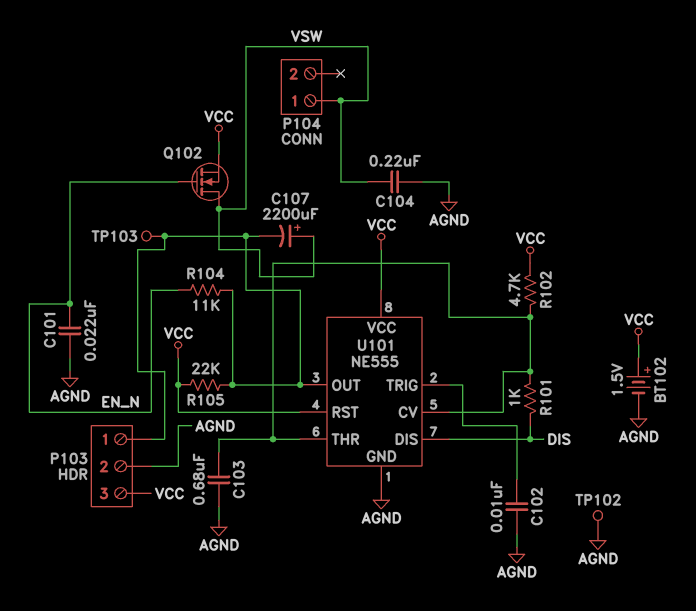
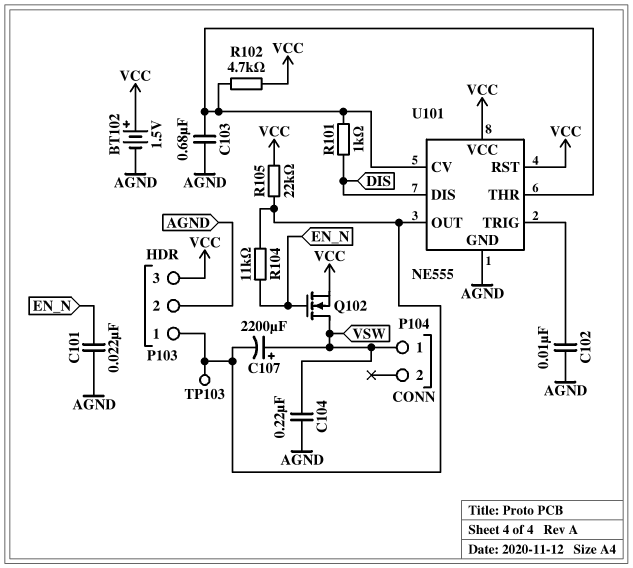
TP102: test point (AGND) -> none

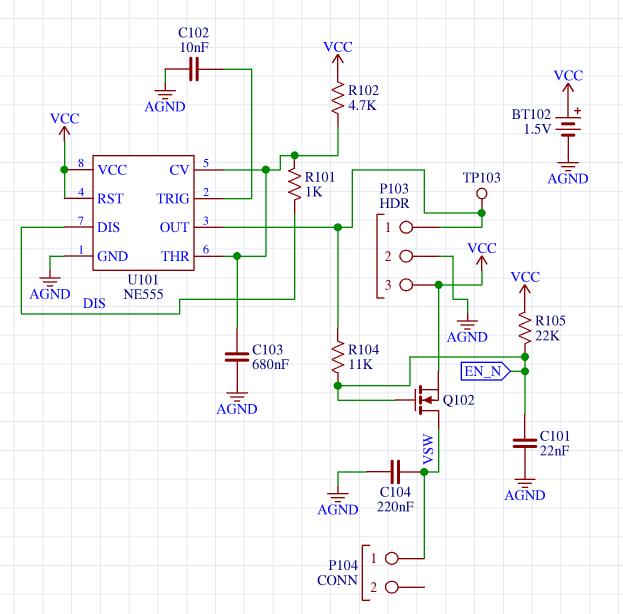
C107: 2200uF (plus VSW, minus P103/1) -> none
R105: 22k (P103/1, VCC) -> 22k (EN_N, VCC)

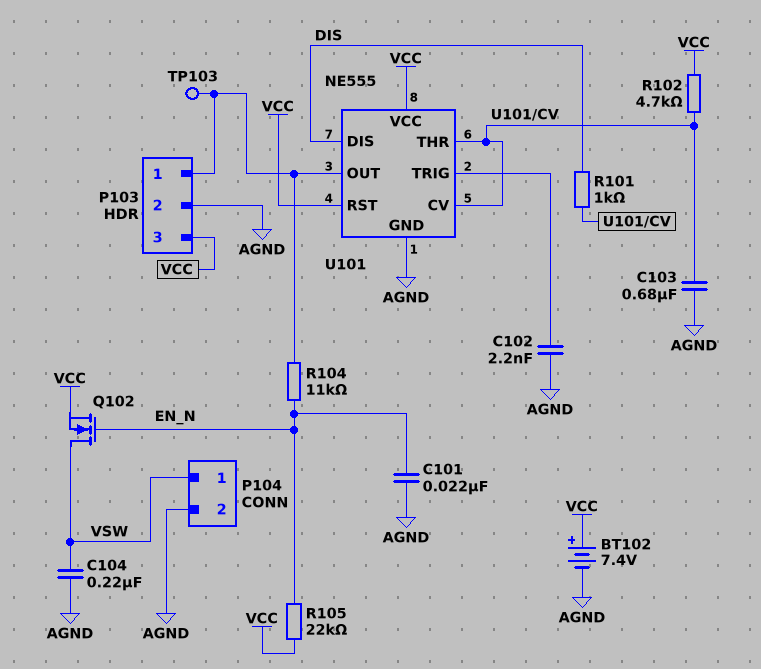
BT102: 1.5V (plus VCC, minus AGND) -> 7.4V (plus VCC, minus AGND)
C102: 10nF (AGND, U101/TRIG) -> 2.2nF (AGND, U101/TRIG)
P104 pin 2: none -> AGND

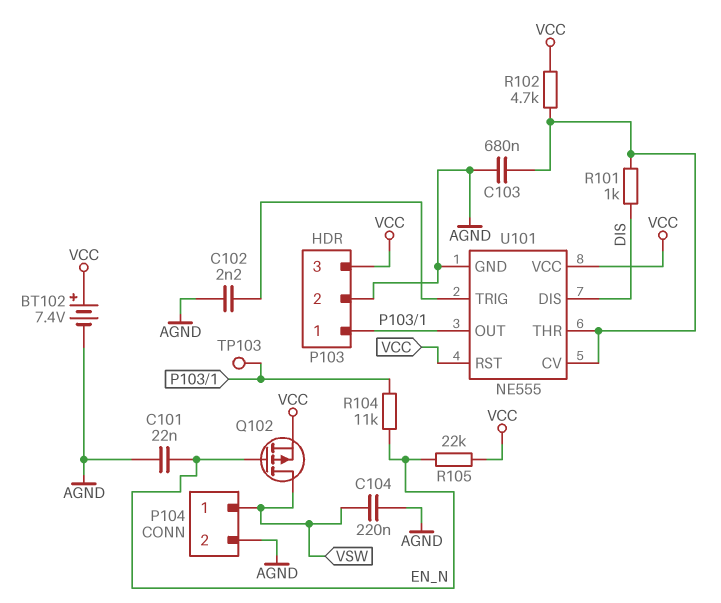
Q102: NMOS (G EN_N, D VSW, S VCC) -> PMOS (G EN_N, D VSW, S VCC)

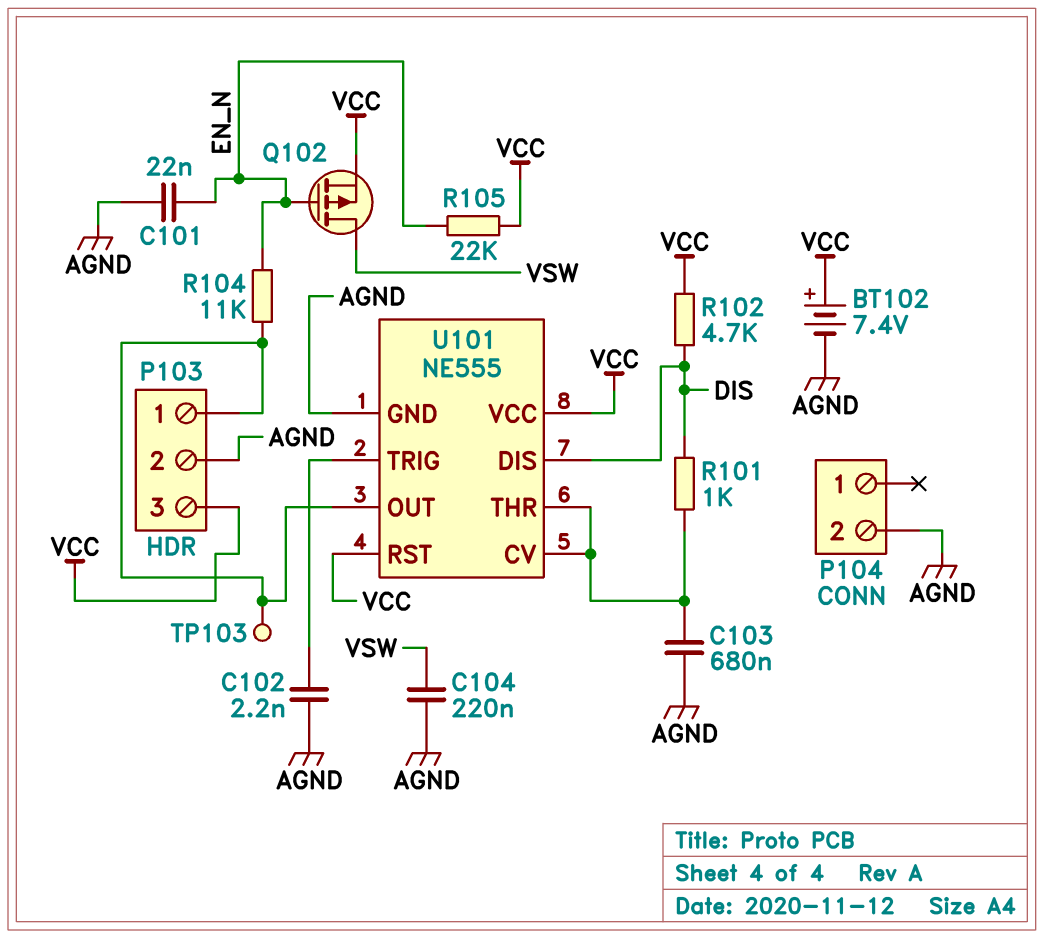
P104 pin 1: VSW -> none
R102: 4.7k (U101/CV, VCC) -> 4.7k (DIS, VCC)

